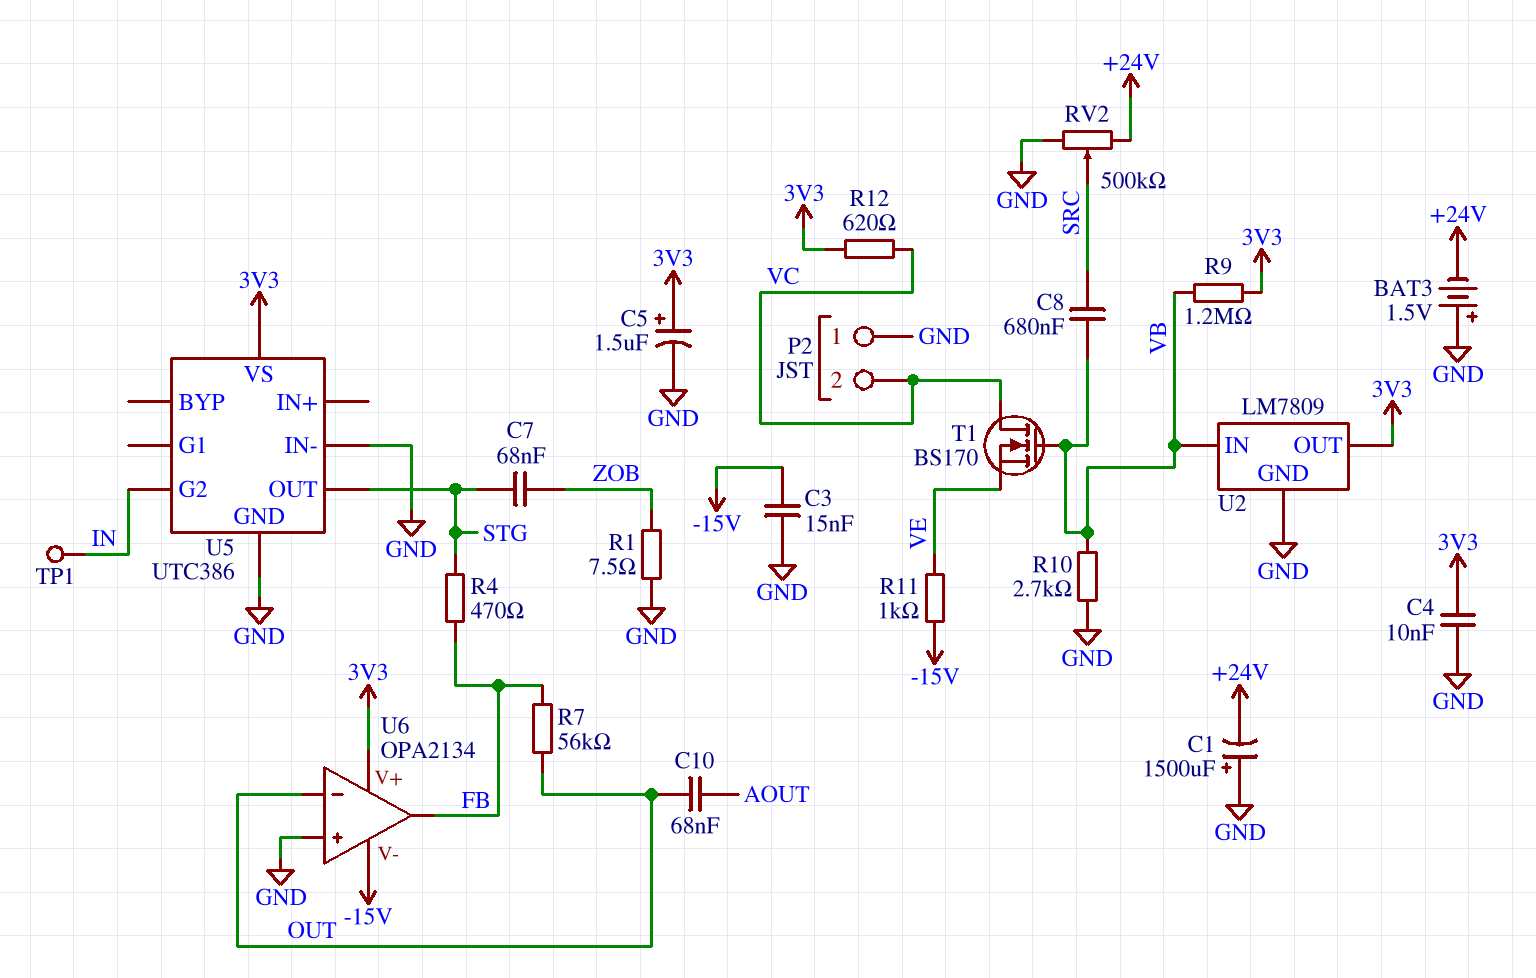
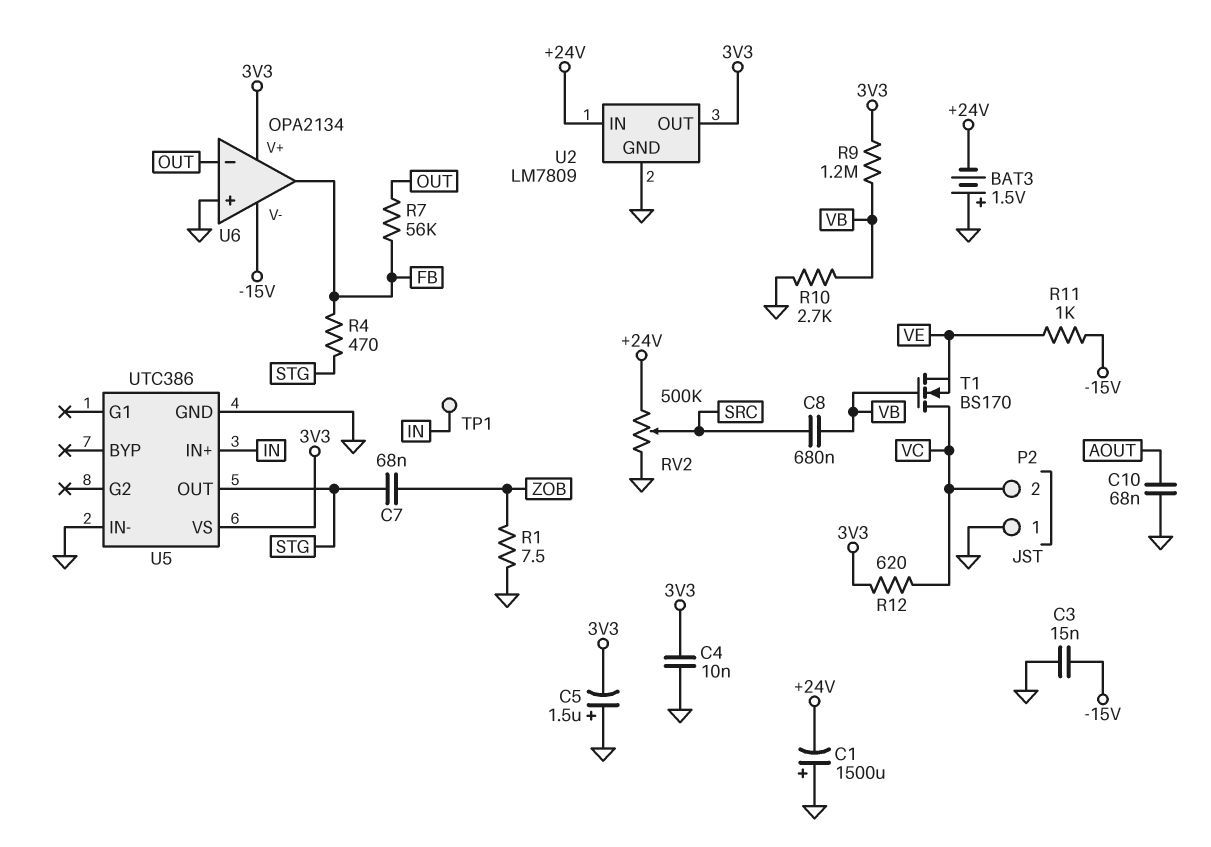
C5: 1.5uF (plus 3V3, minus GND) -> 1.5uF (plus GND, minus 3V3)
C10: 68nF (AOUT, OUT) -> 68nF (AOUT, GND)
U2 pin IN: VB -> +24V
U5 pin G2: IN -> none
U5 pin IN+: none -> IN

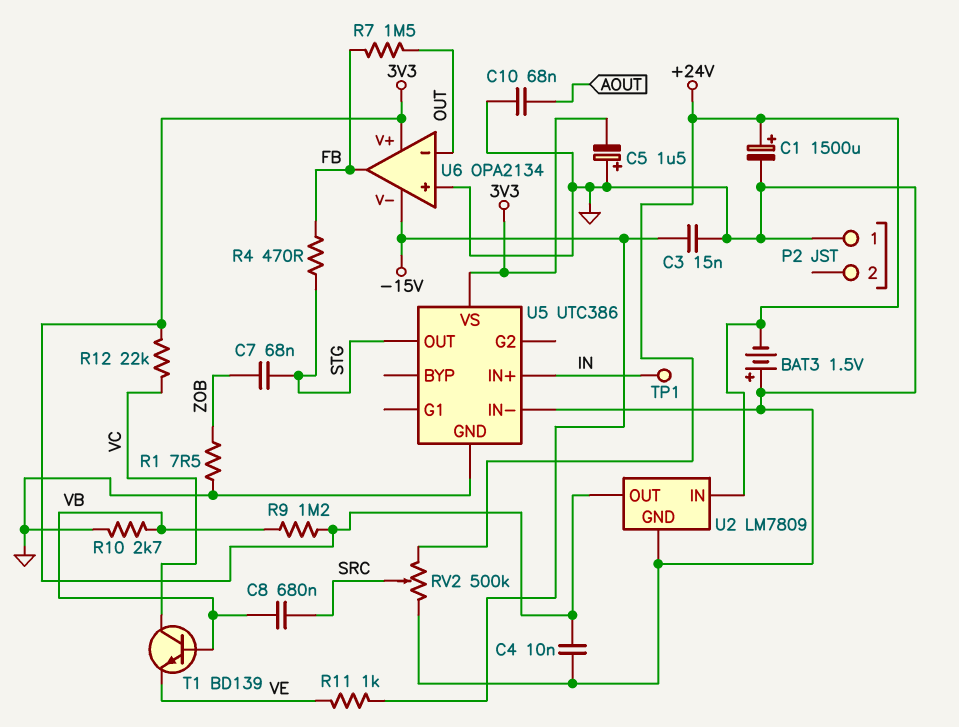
C1: 1500uF (plus GND, minus +24V) -> 1500uF (plus +24V, minus GND)
P2 pin 2: VC -> none
R7: 56k (FB, OUT) -> 1.5M (FB, OUT)
R12: 620 (3V3, VC) -> 22k (3V3, VC)
T1: NMOS BS170 (G VB, D VC, S VE) -> NPN BD139 (B VB, C VC, E VE)

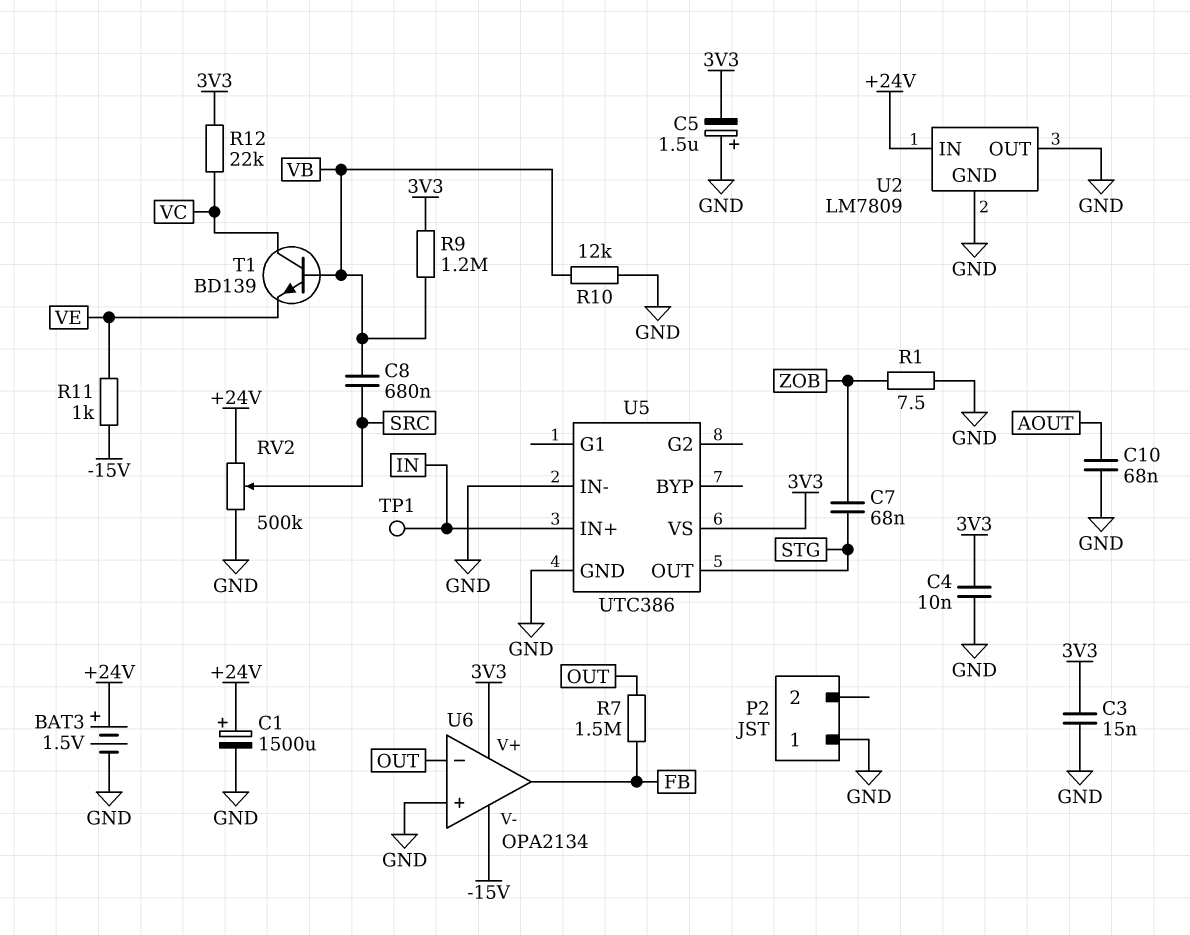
BAT3: 1.5V (plus GND, minus +24V) -> 1.5V (plus +24V, minus GND)
C3: 15nF (-15V, GND) -> 15nF (3V3, GND)
R4: 470 (FB, STG) -> none
R10: 2.7k (GND, VB) -> 12k (GND, VB)
U2 pin OUT: 3V3 -> GND

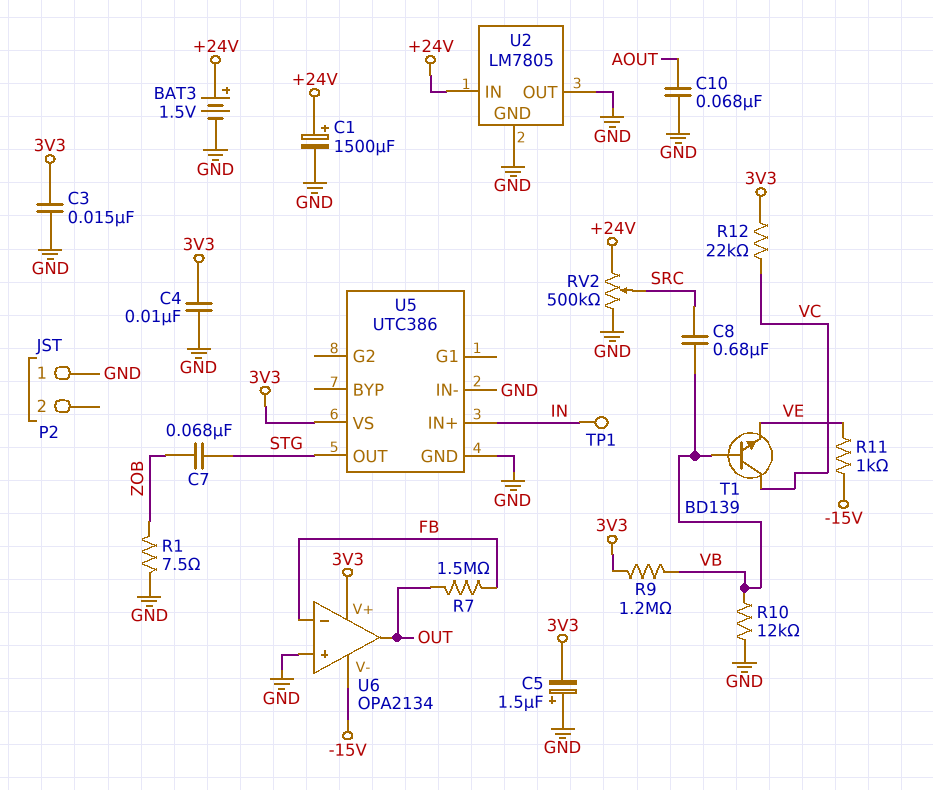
U2: LM7809 -> LM7805
U6 pin in-: OUT -> FB
U6 pin out: FB -> OUT

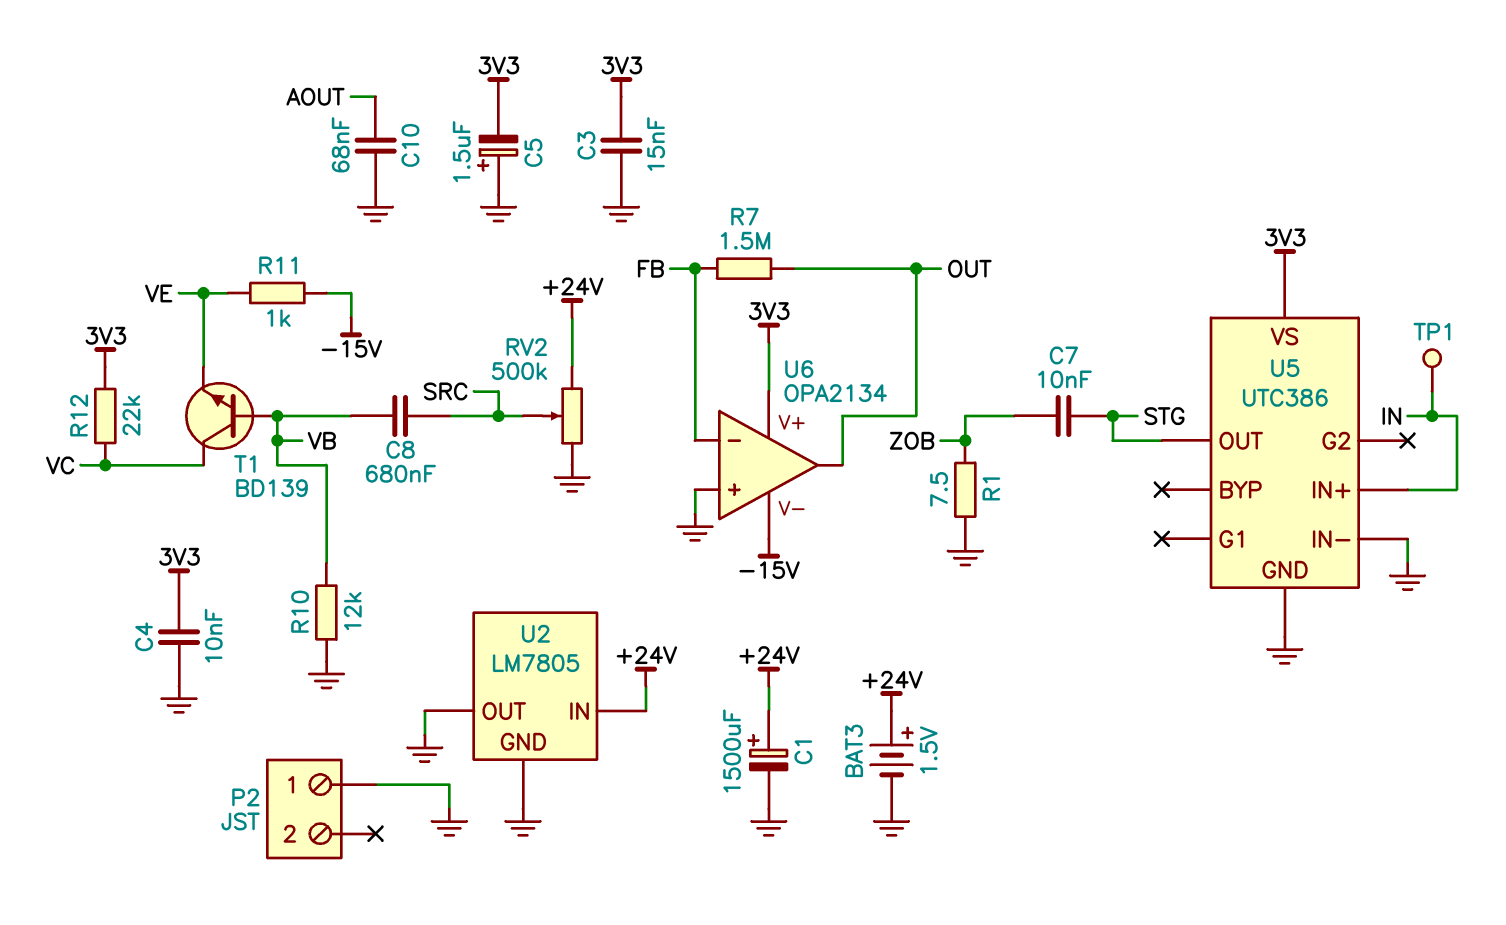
C7: 68nF (STG, ZOB) -> 10nF (STG, ZOB)
R9: 1.2M (3V3, VB) -> none

